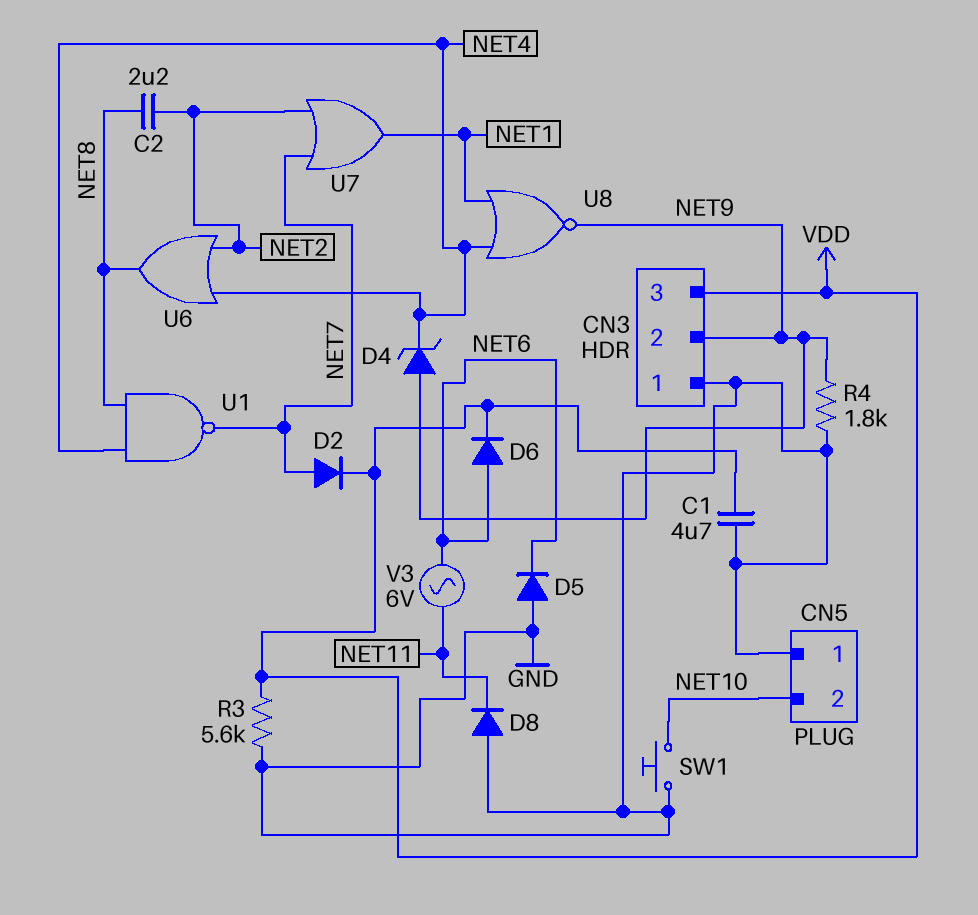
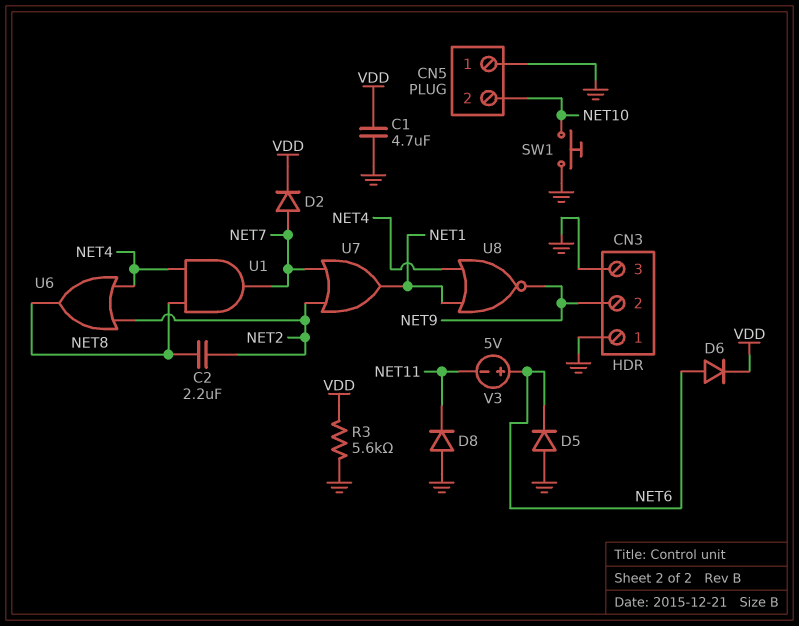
CN3 pin 3: VDD -> GND
D4: zener (A NET9, K NET4) -> none
R4: 1.8k (GND, NET9) -> none
U1: NAND (in NET4, in NET8, out NET7) -> AND (in NET4, in NET8, out NET7)
V3: AC 6V (NET6, NET11) -> 5V (plus NET6, minus NET11)

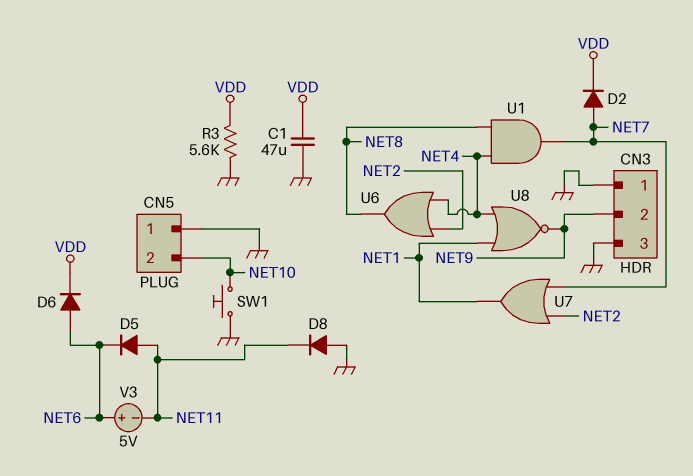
C1: 4.7uF (GND, VDD) -> 47uF (GND, VDD)
C2: 2.2uF (NET2, NET8) -> none
D5: diode (A GND, K NET6) -> diode (A NET11, K NET6)

